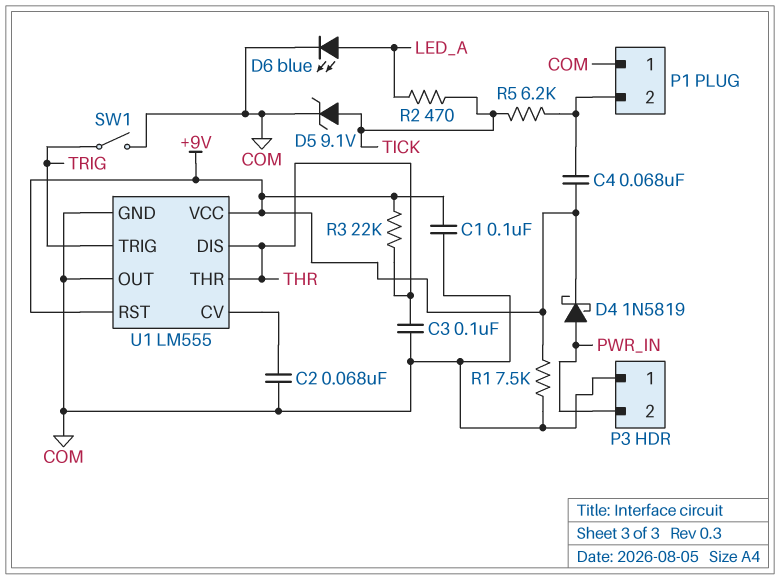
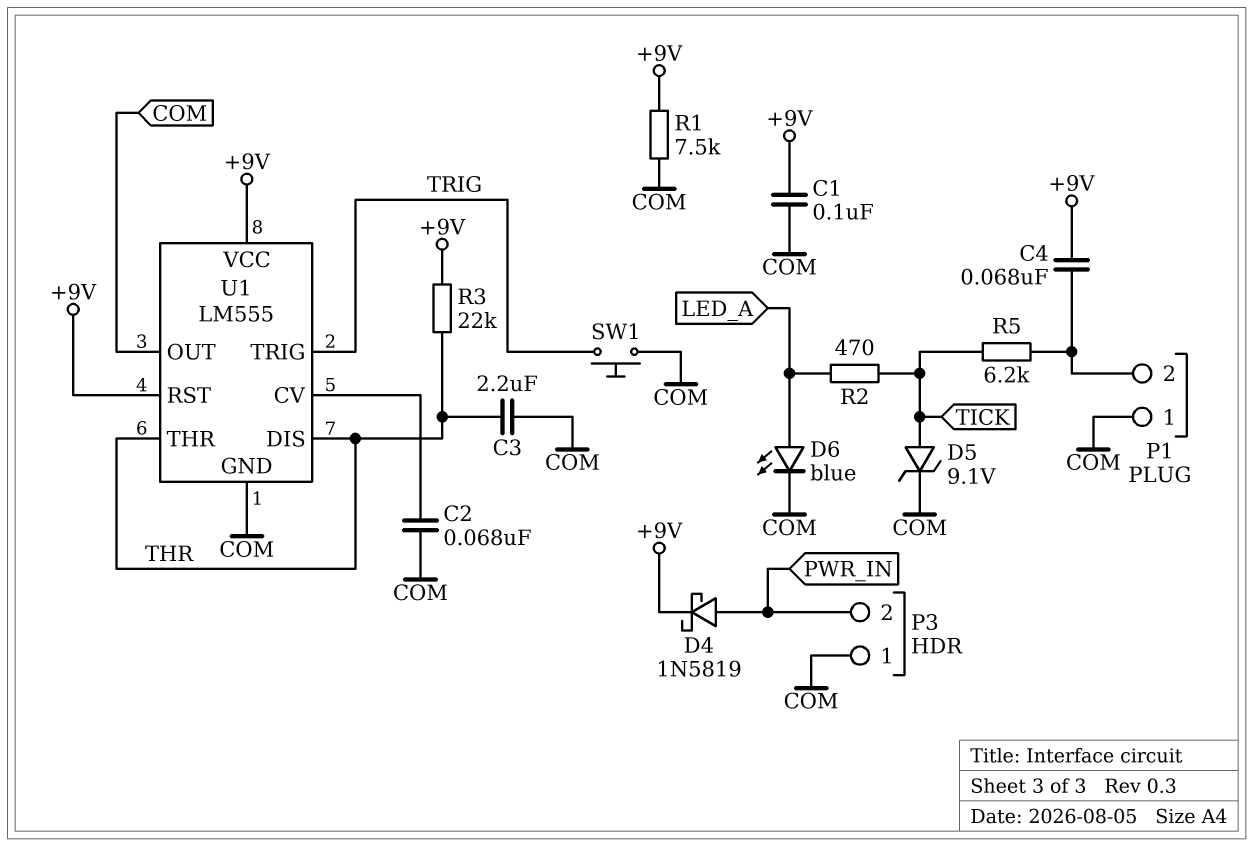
C3: 100nF (COM, THR) -> 2.2uF (COM, THR)
SW1: switch (COM, TRIG) -> button (COM, TRIG)

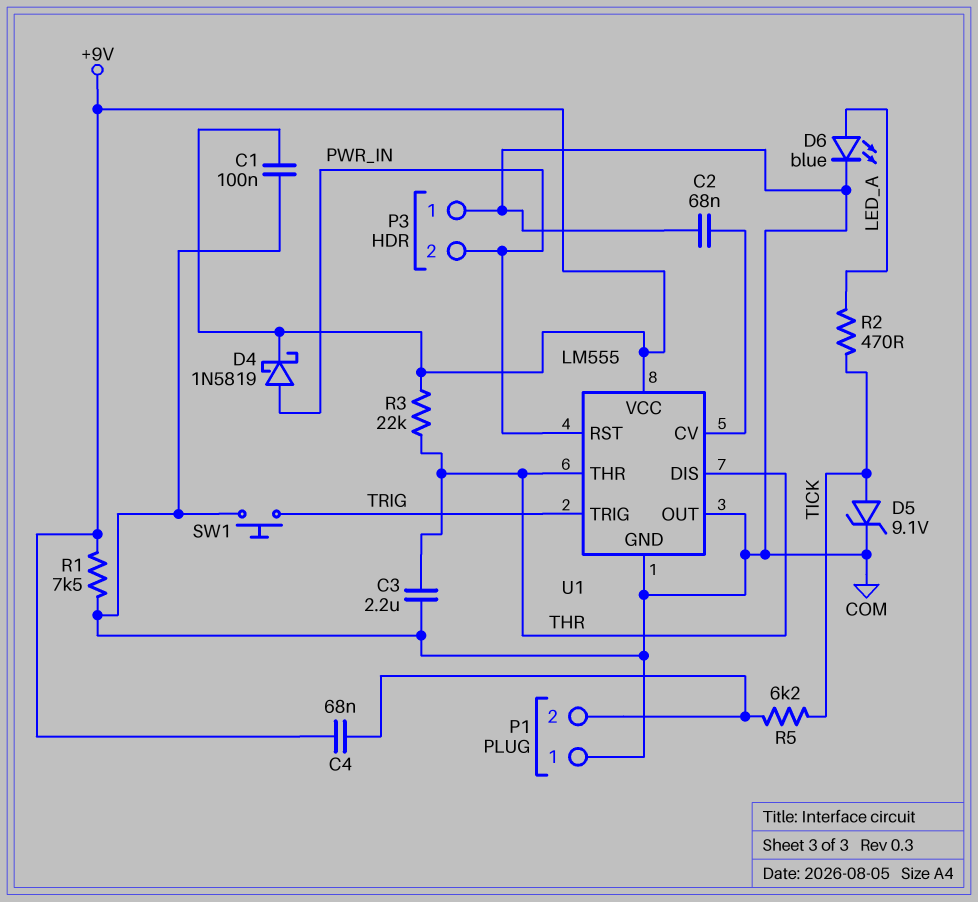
U1 pin RST: +9V -> PWR_IN

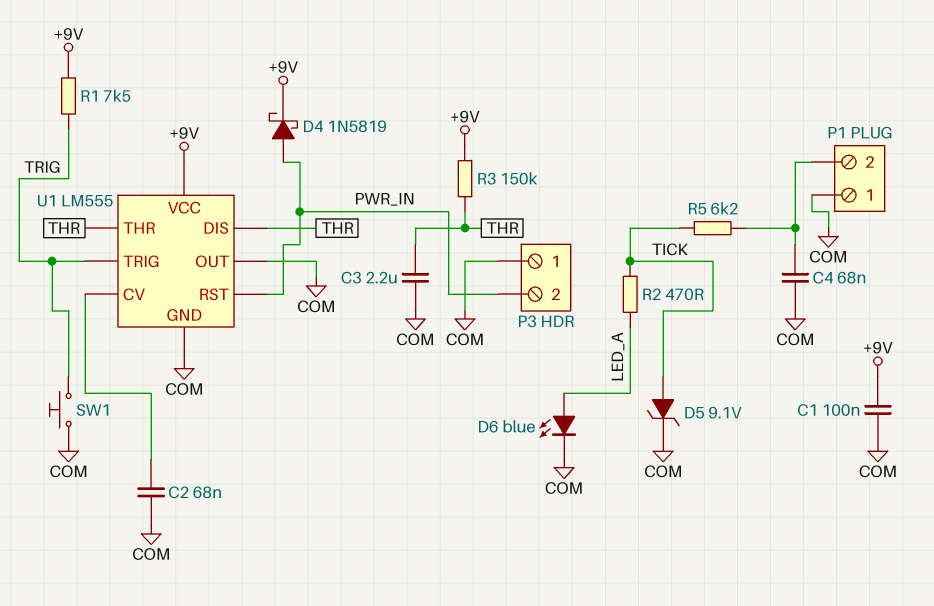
C4: 68nF (+9V, P1/2) -> 68nF (COM, P1/2)
R1: 7.5k (+9V, COM) -> 7.5k (+9V, TRIG)
R3: 22k (+9V, THR) -> 150k (+9V, THR)

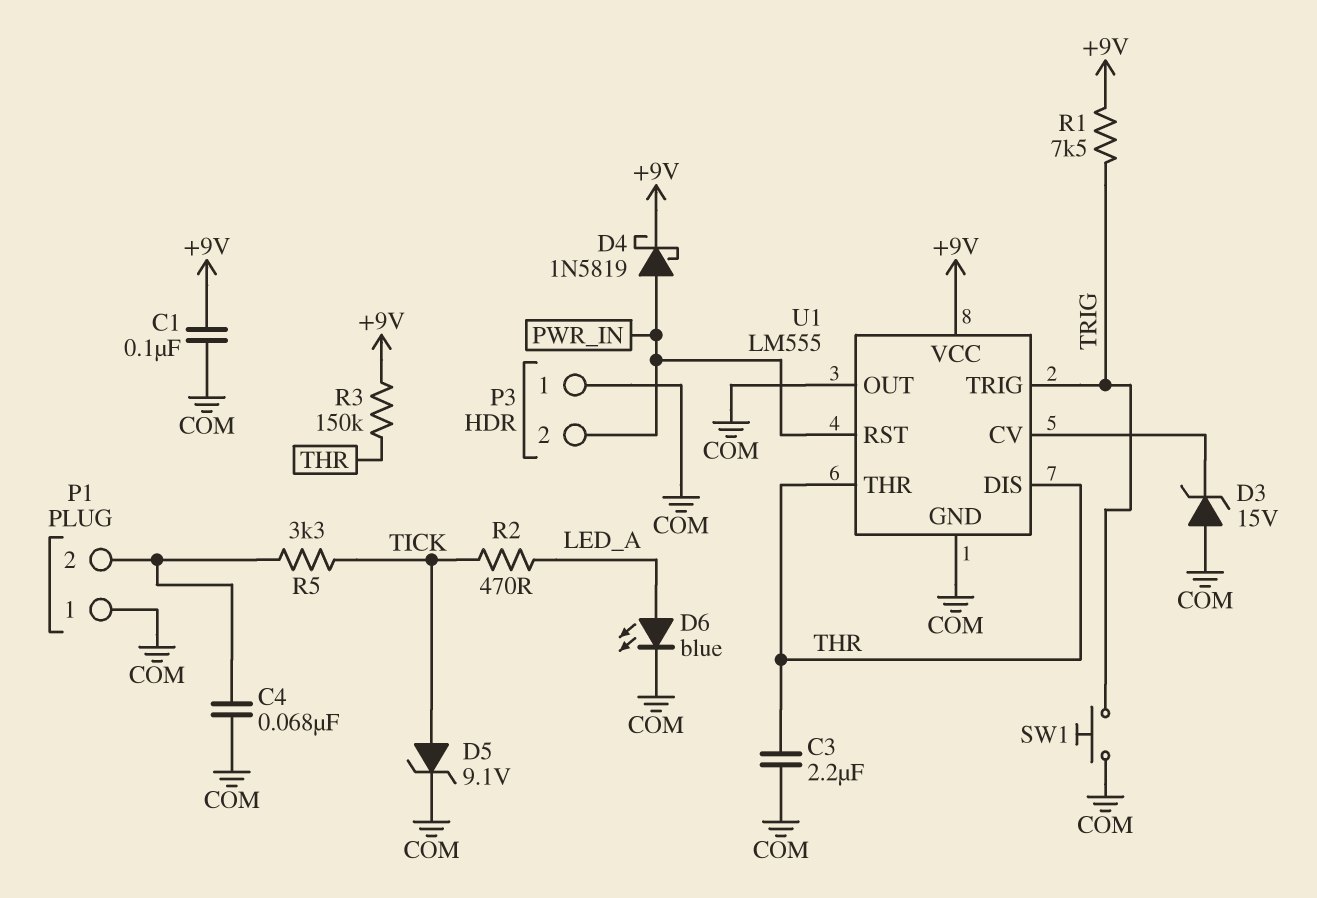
C2: 68nF (COM, U1/CV) -> none
D3: none -> zener 15V (A COM, K U1/CV)
R5: 6.2k (P1/2, TICK) -> 3.3k (P1/2, TICK)

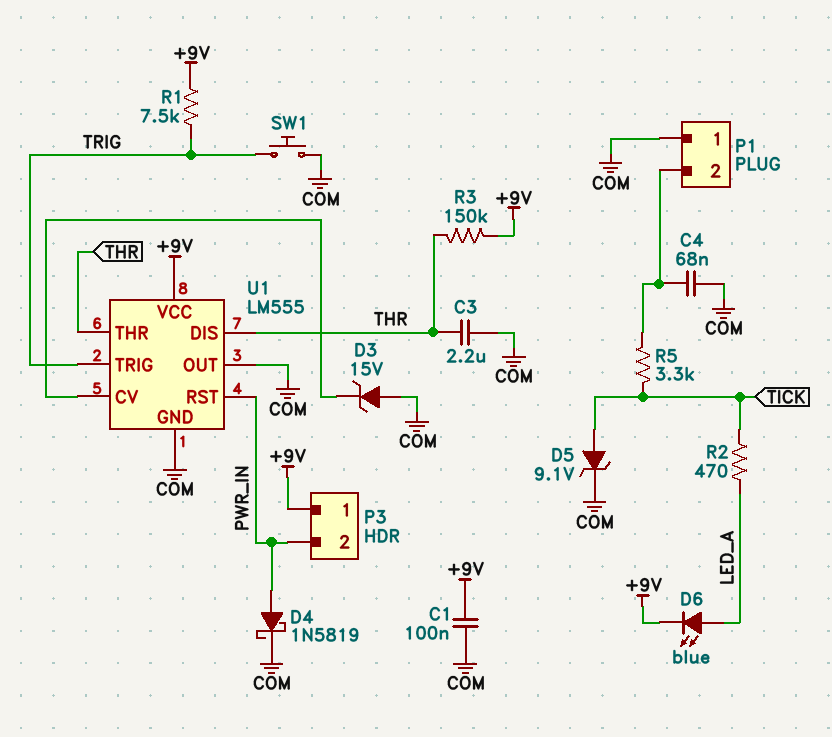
D4: schottky 1N5819 (A PWR_IN, K +9V) -> schottky 1N5819 (A PWR_IN, K COM)
D6: LED blue (A LED_A, K COM) -> LED blue (A LED_A, K +9V)
P3 pin 1: COM -> +9V

